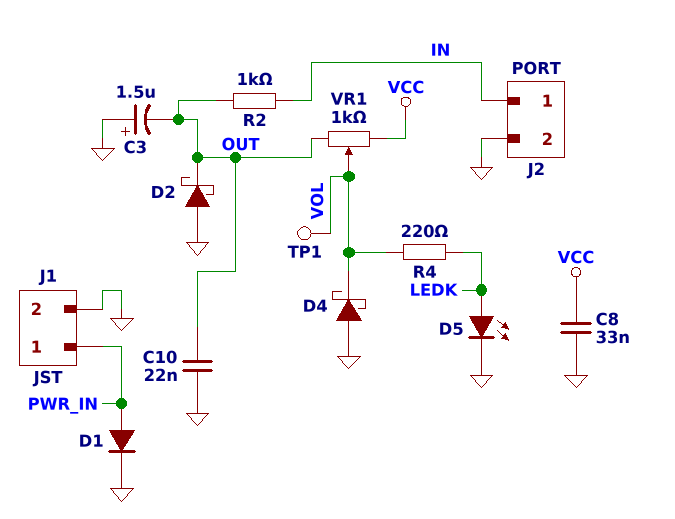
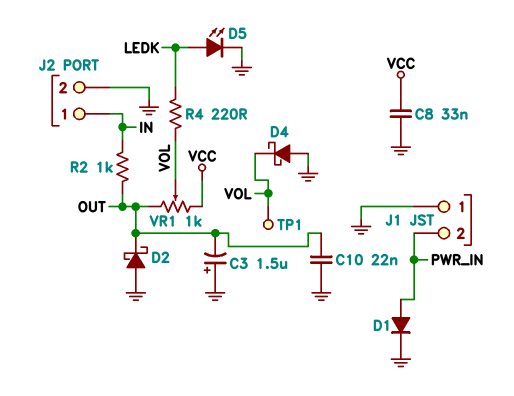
J1 pin 1: PWR_IN -> GND
J1 pin 2: GND -> PWR_IN

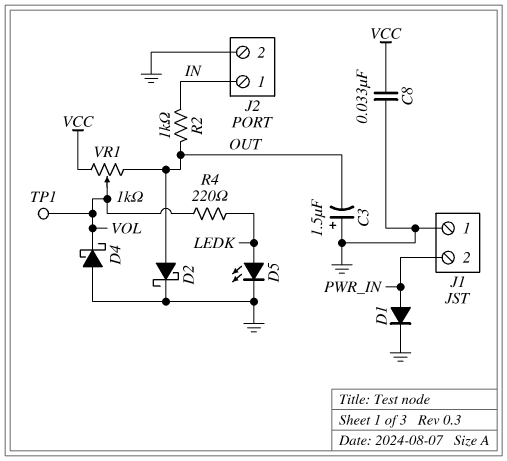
C10: 22nF (GND, OUT) -> none
D2: schottky (A GND, K OUT) -> schottky (A OUT, K GND)

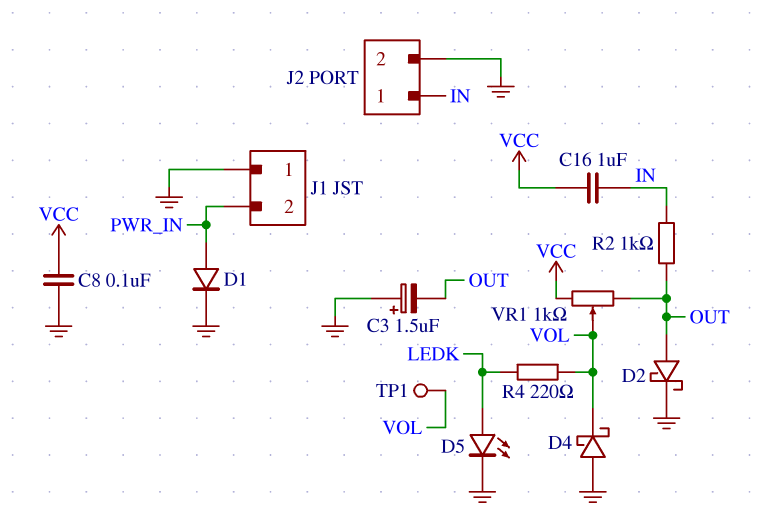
C8: 33nF (GND, VCC) -> 100nF (GND, VCC)
C16: none -> 1uF (IN, VCC)

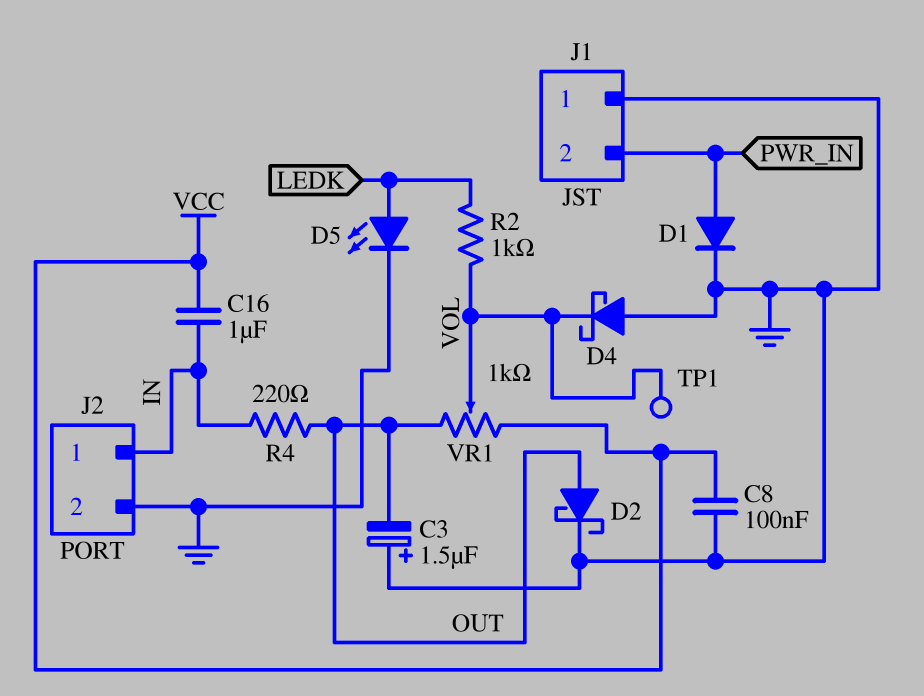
R2: 1k (IN, OUT) -> 1k (LEDK, VOL)
R4: 220 (LEDK, VOL) -> 220 (IN, OUT)

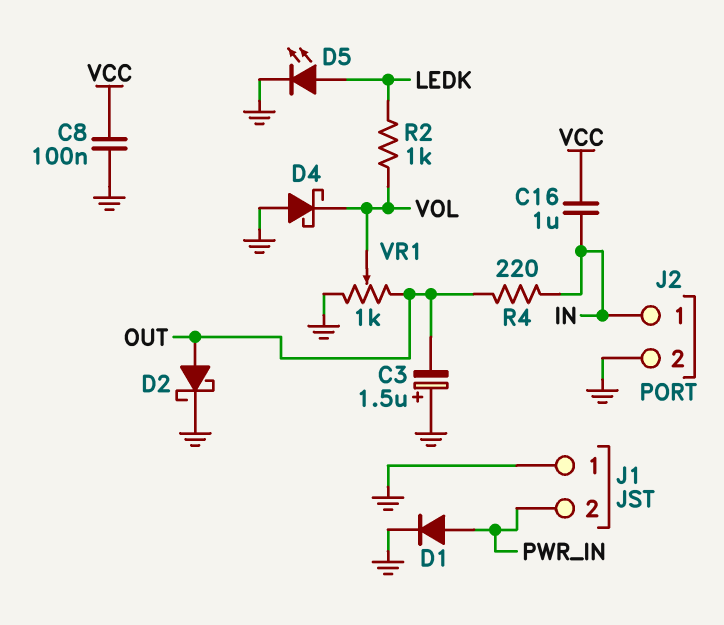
TP1: test point (VOL) -> none
VR1: 1k (OUT, VCC, wiper VOL) -> 1k (GND, OUT, wiper VOL)

